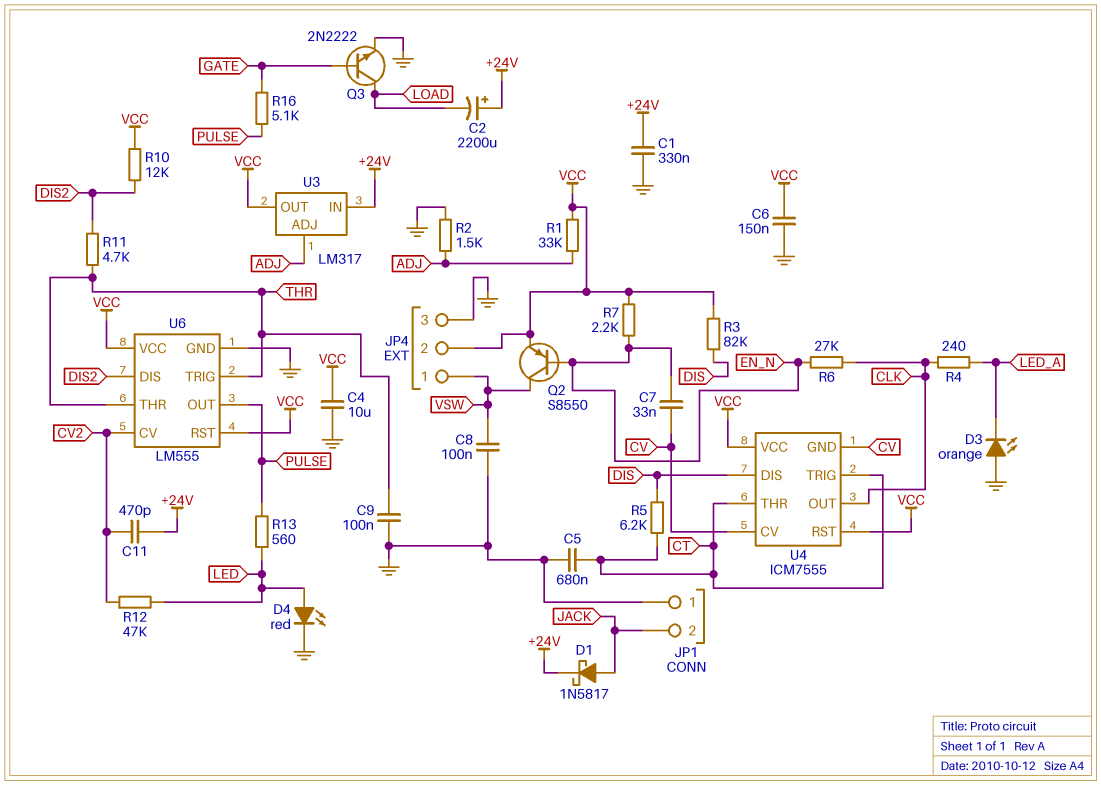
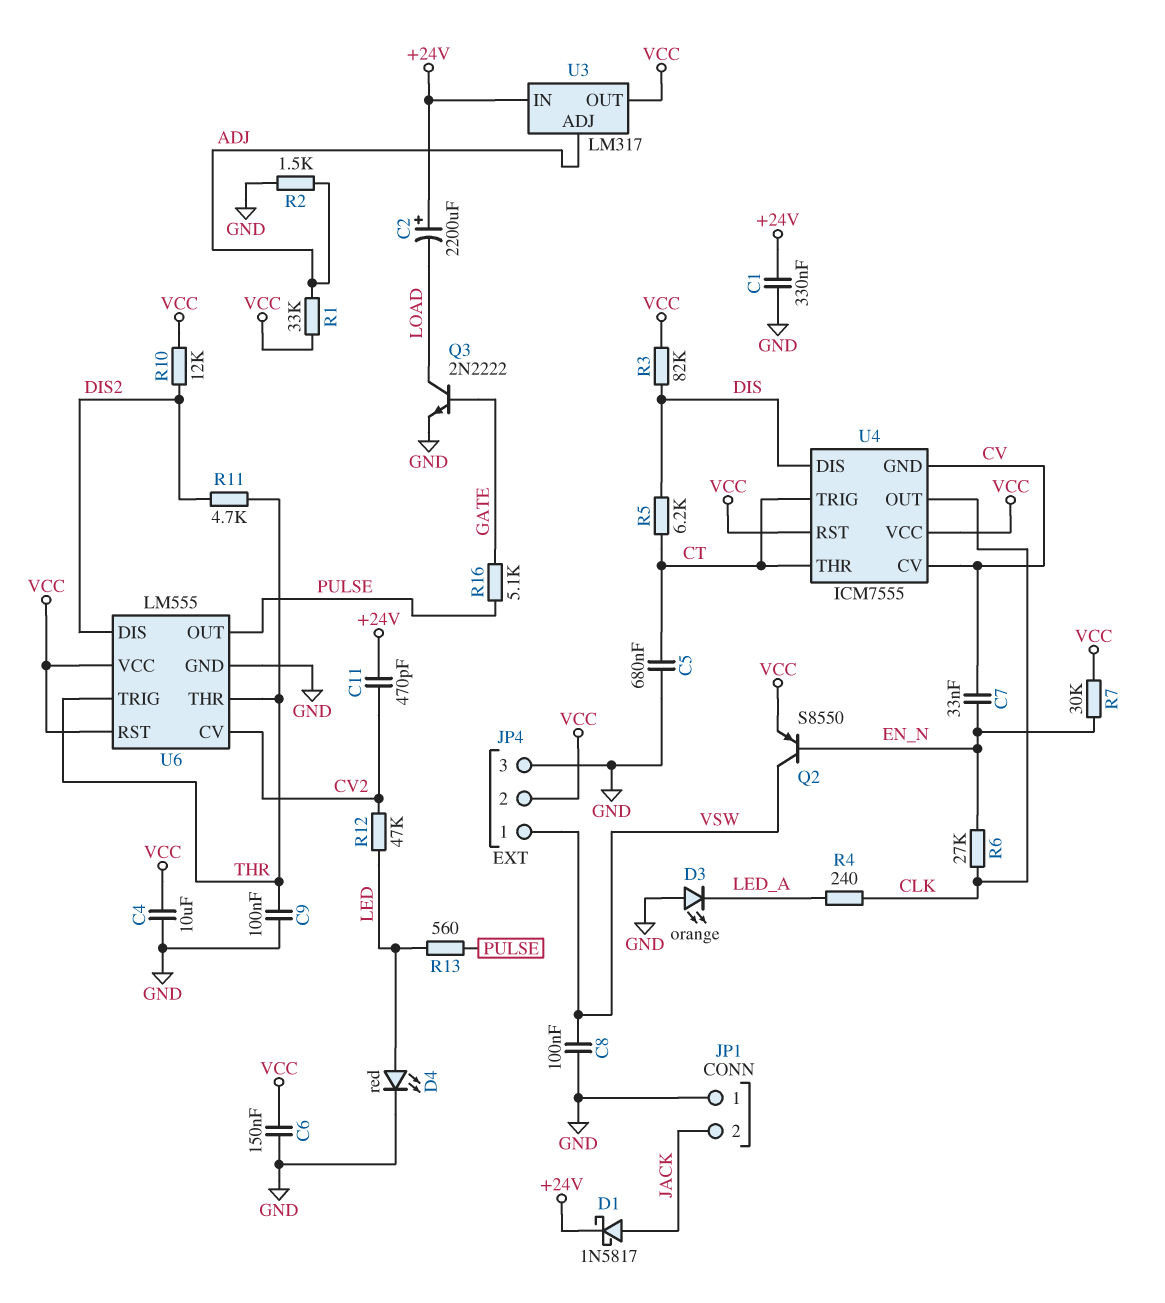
R7: 2.2k (EN_N, VCC) -> 30k (EN_N, VCC)

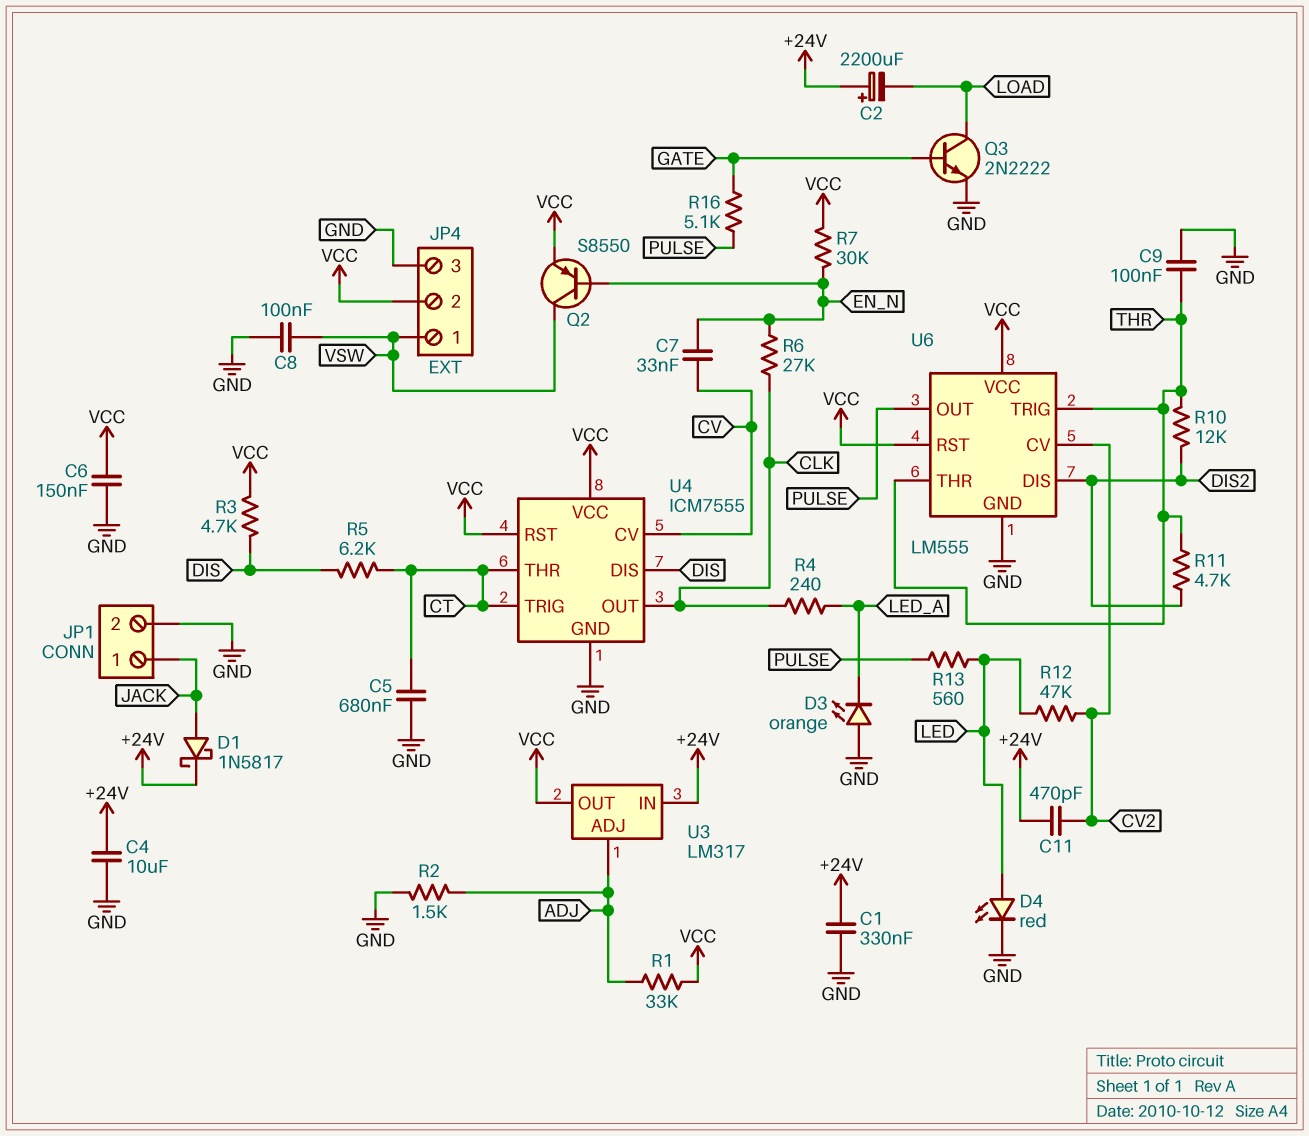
C4: 10uF (GND, VCC) -> 10uF (+24V, GND)
JP1 pin 1: GND -> JACK
JP1 pin 2: JACK -> GND
R3: 82k (DIS, VCC) -> 4.7k (DIS, VCC)
R10: 12k (DIS2, VCC) -> 12k (DIS2, THR)
U4 pin GND: CV -> GND

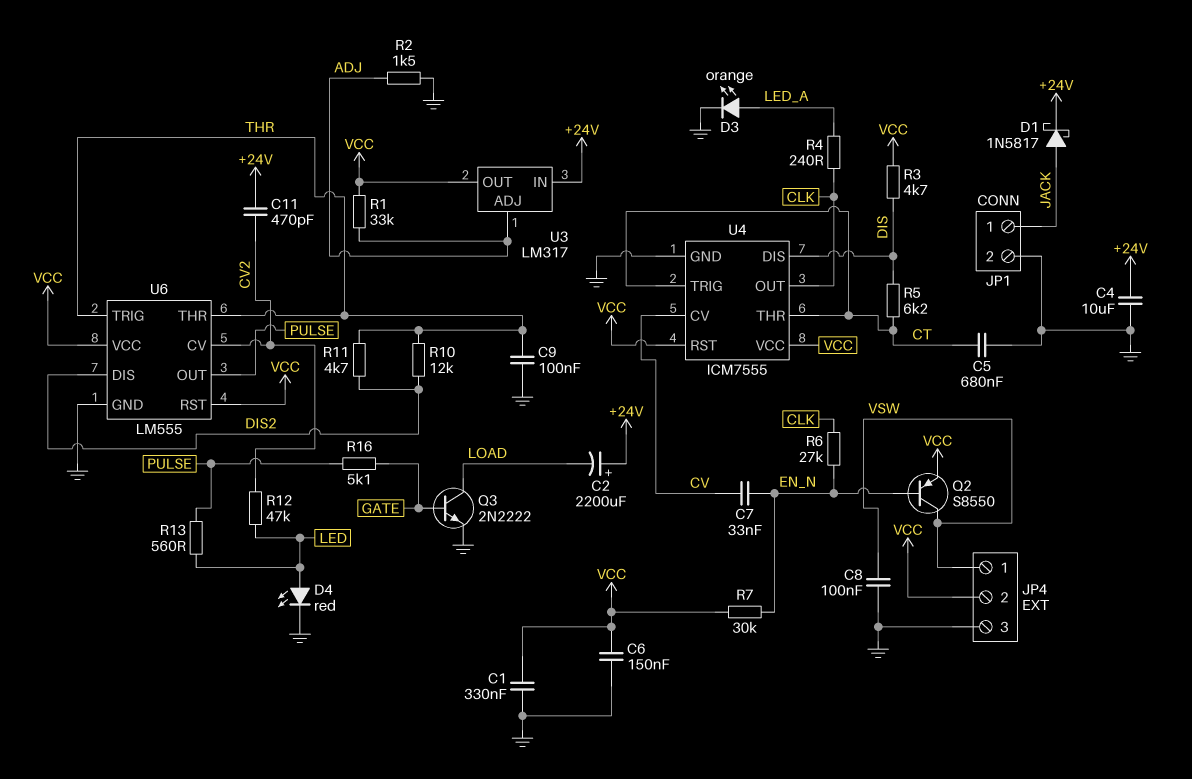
C1: 330nF (+24V, GND) -> 330nF (GND, VCC)
D3: LED orange (A GND, K LED_A) -> LED orange (A LED_A, K GND)

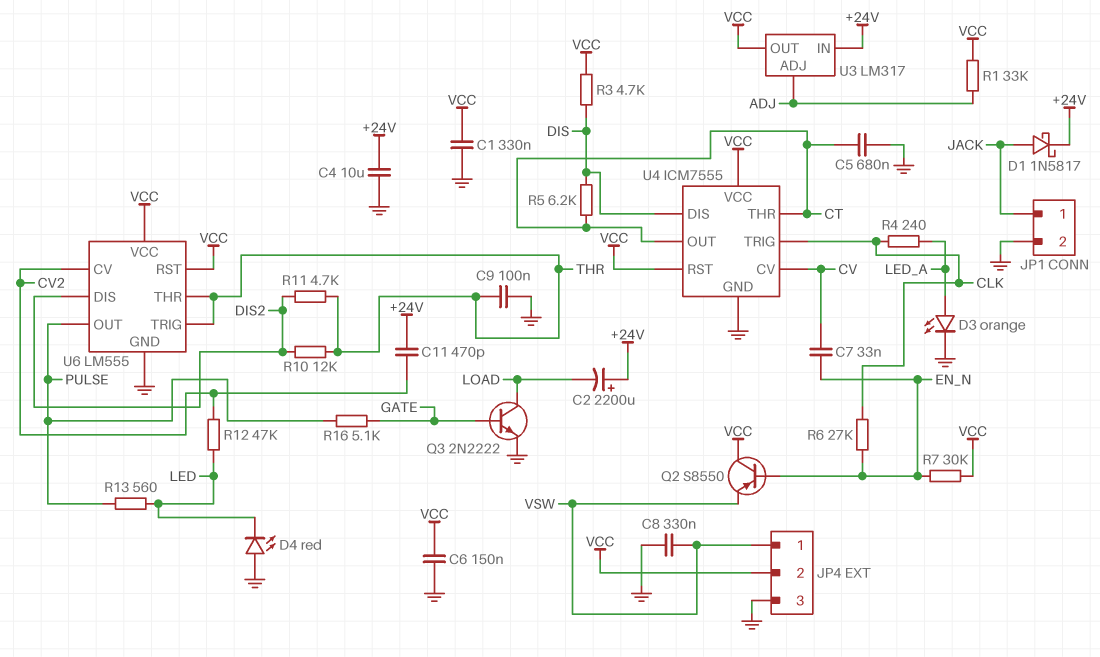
C8: 100nF (GND, VSW) -> 330nF (GND, VSW)
D4: LED red (A LED, K GND) -> LED red (A GND, K LED)
Q2: PNP S8550 (B EN_N, C VSW, E VCC) -> PNP S8550 (B EN_N, C VCC, E VSW)
R2: 1.5k (ADJ, GND) -> none
U4 pin OUT: CLK -> CT
U4 pin TRIG: CT -> CLK

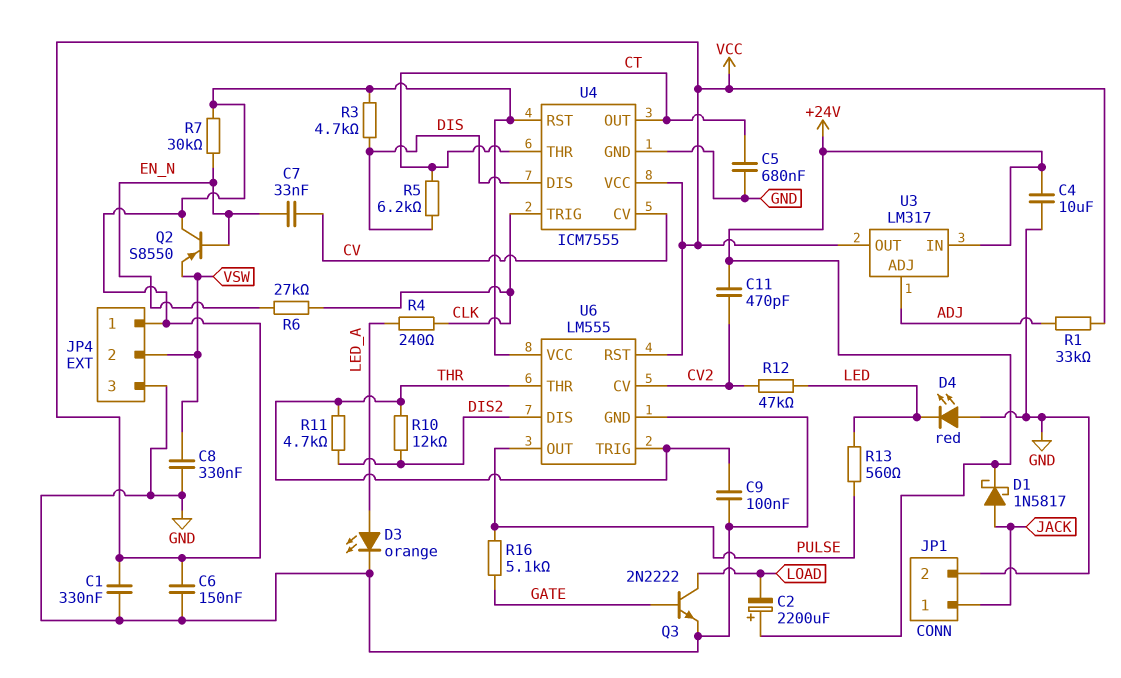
JP4 pin 1: VSW -> VCC
JP4 pin 2: VCC -> VSW

